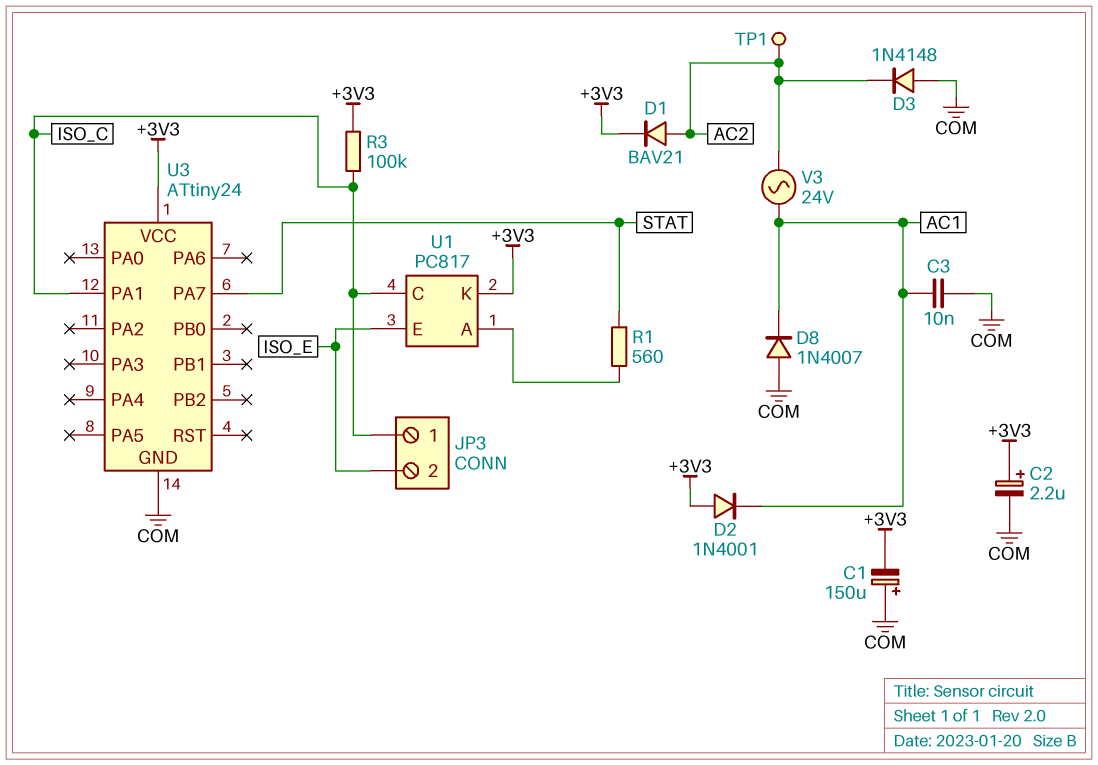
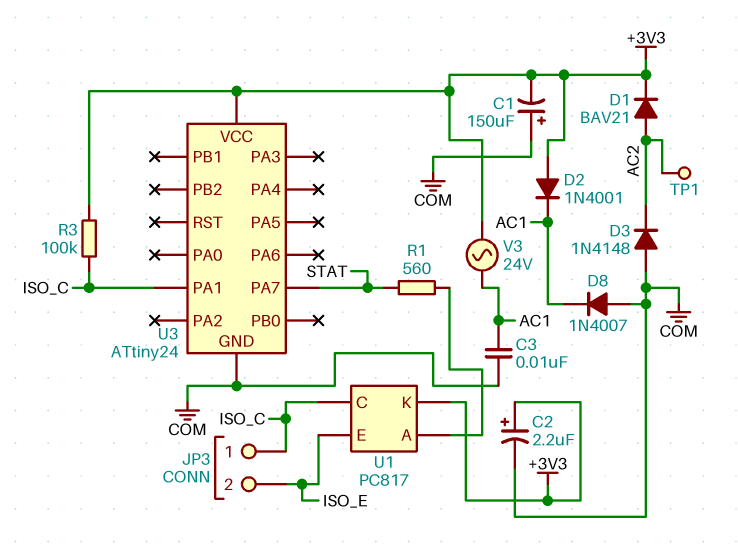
V3: AC 24V (AC1, AC2) -> AC 24V (+3V3, AC1)

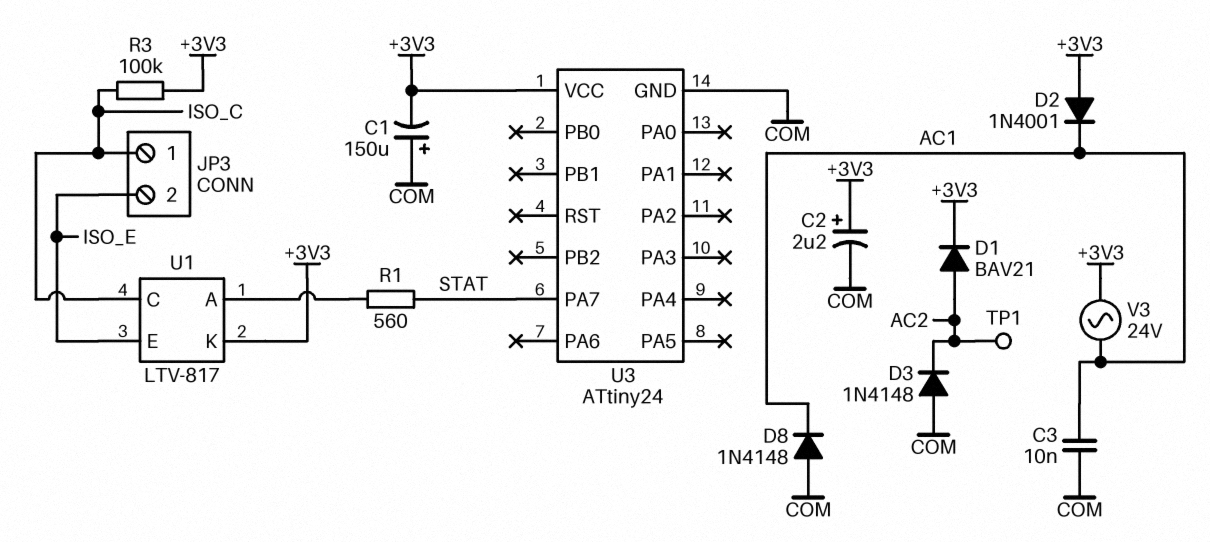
D8: diode 1N4007 (A COM, K AC1) -> diode 1N4148 (A COM, K AC1)
U1: PC817 -> LTV-817
U3 pin PA1: ISO_C -> none

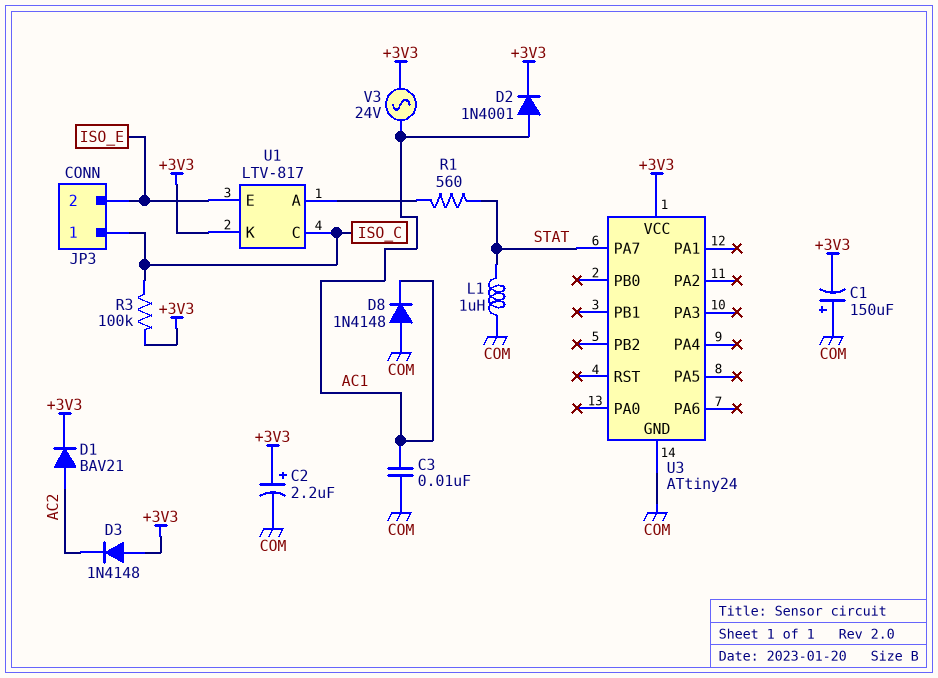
D2: diode 1N4001 (A +3V3, K AC1) -> diode 1N4001 (A AC1, K +3V3)
D3: diode 1N4148 (A COM, K AC2) -> diode 1N4148 (A +3V3, K AC2)
L1: none -> 1uH (COM, STAT)
TP1: test point (AC2) -> none

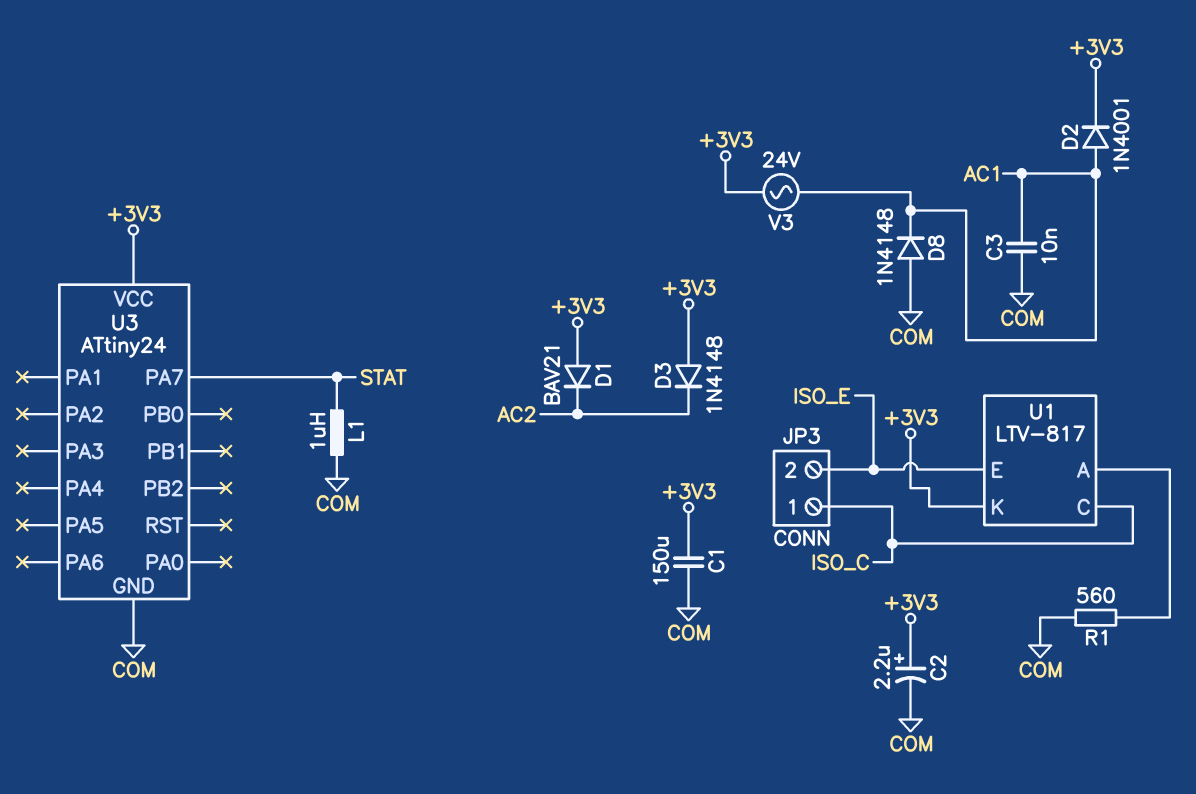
C1: 150uF (plus COM, minus +3V3) -> 150uF (+3V3, COM)
D1: diode BAV21 (A AC2, K +3V3) -> diode BAV21 (A +3V3, K AC2)
R1: 560 (STAT, U1/A) -> 560 (COM, U1/A)
R3: 100k (+3V3, ISO_C) -> none

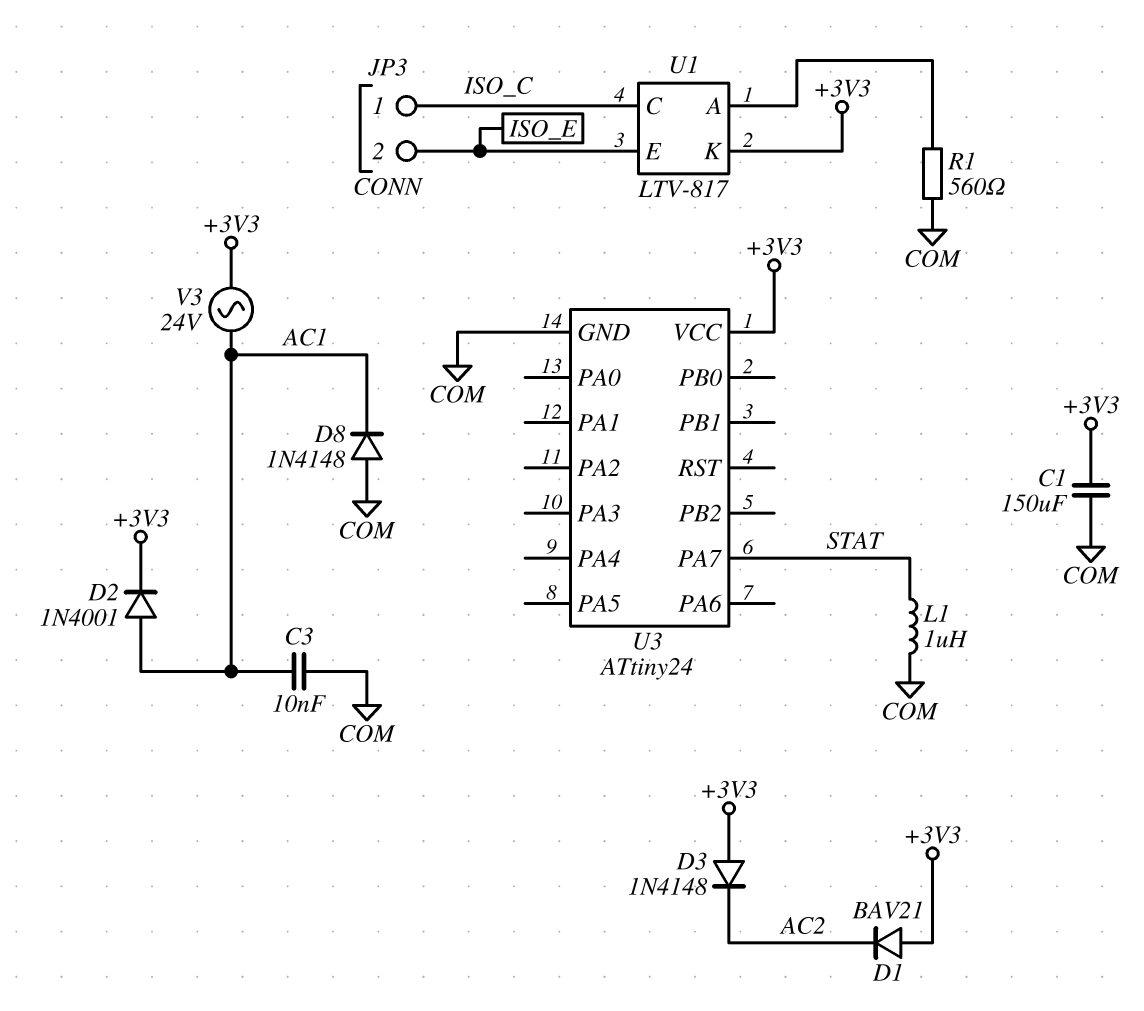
C2: 2.2uF (plus +3V3, minus COM) -> none

